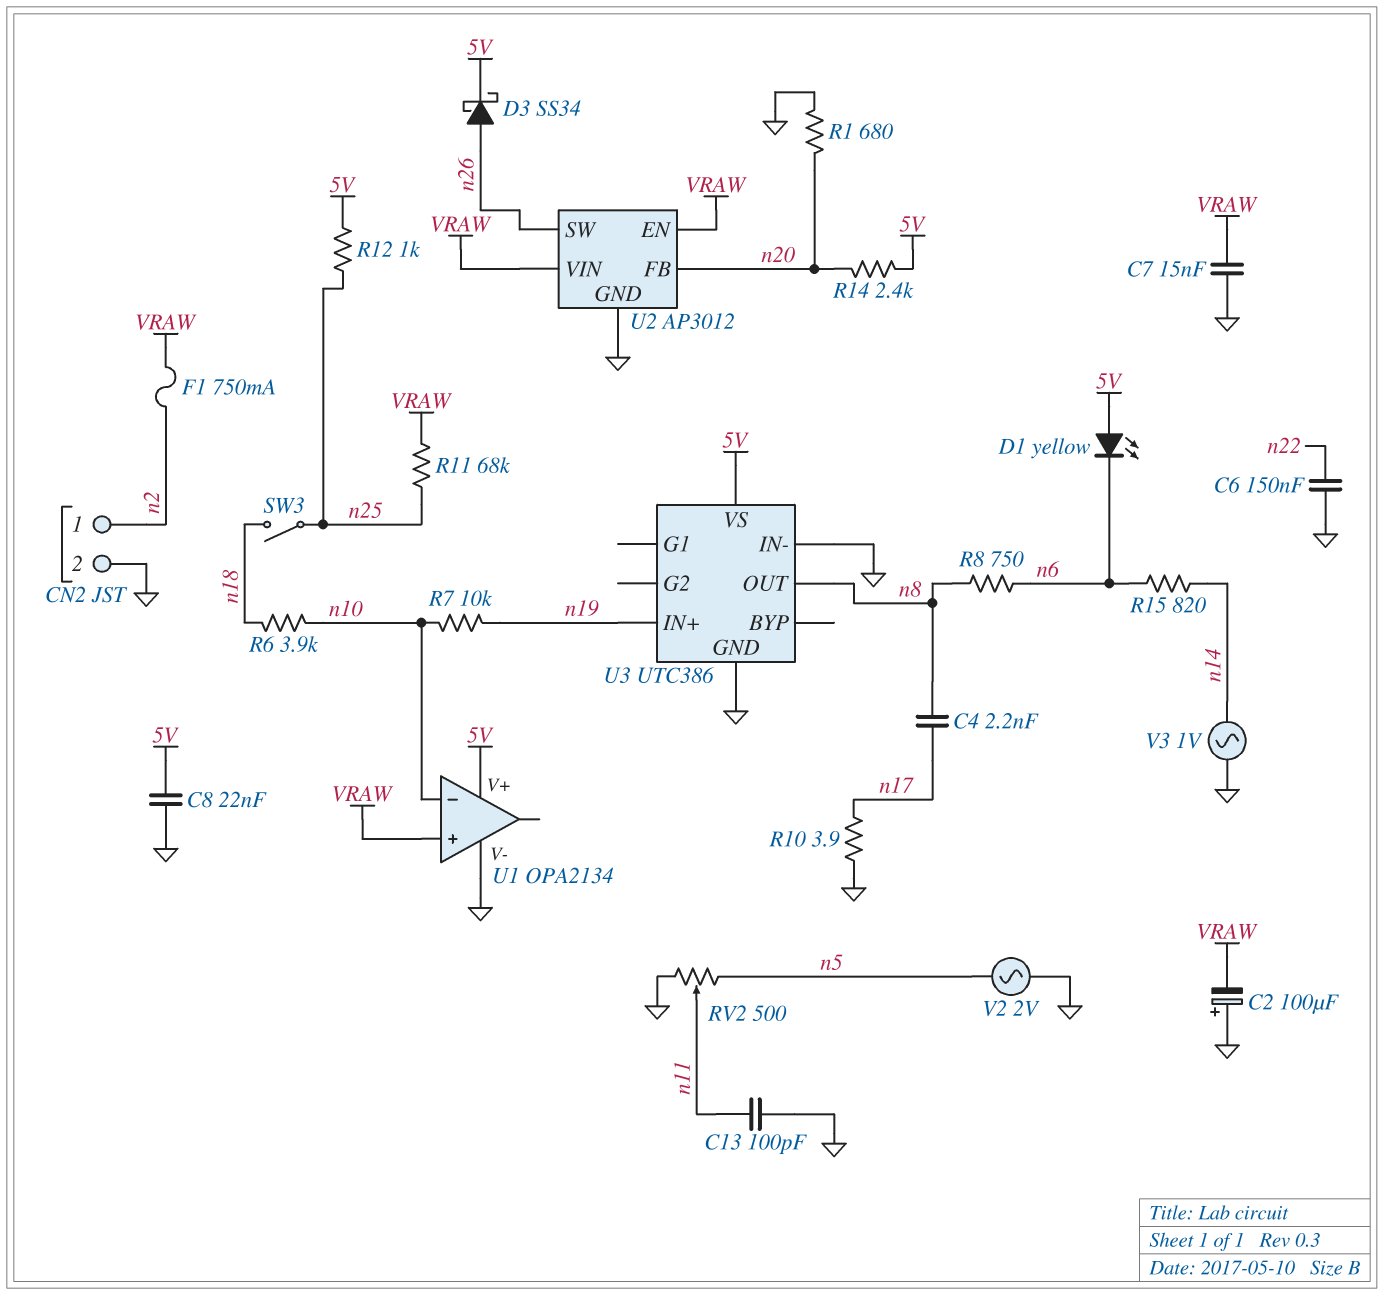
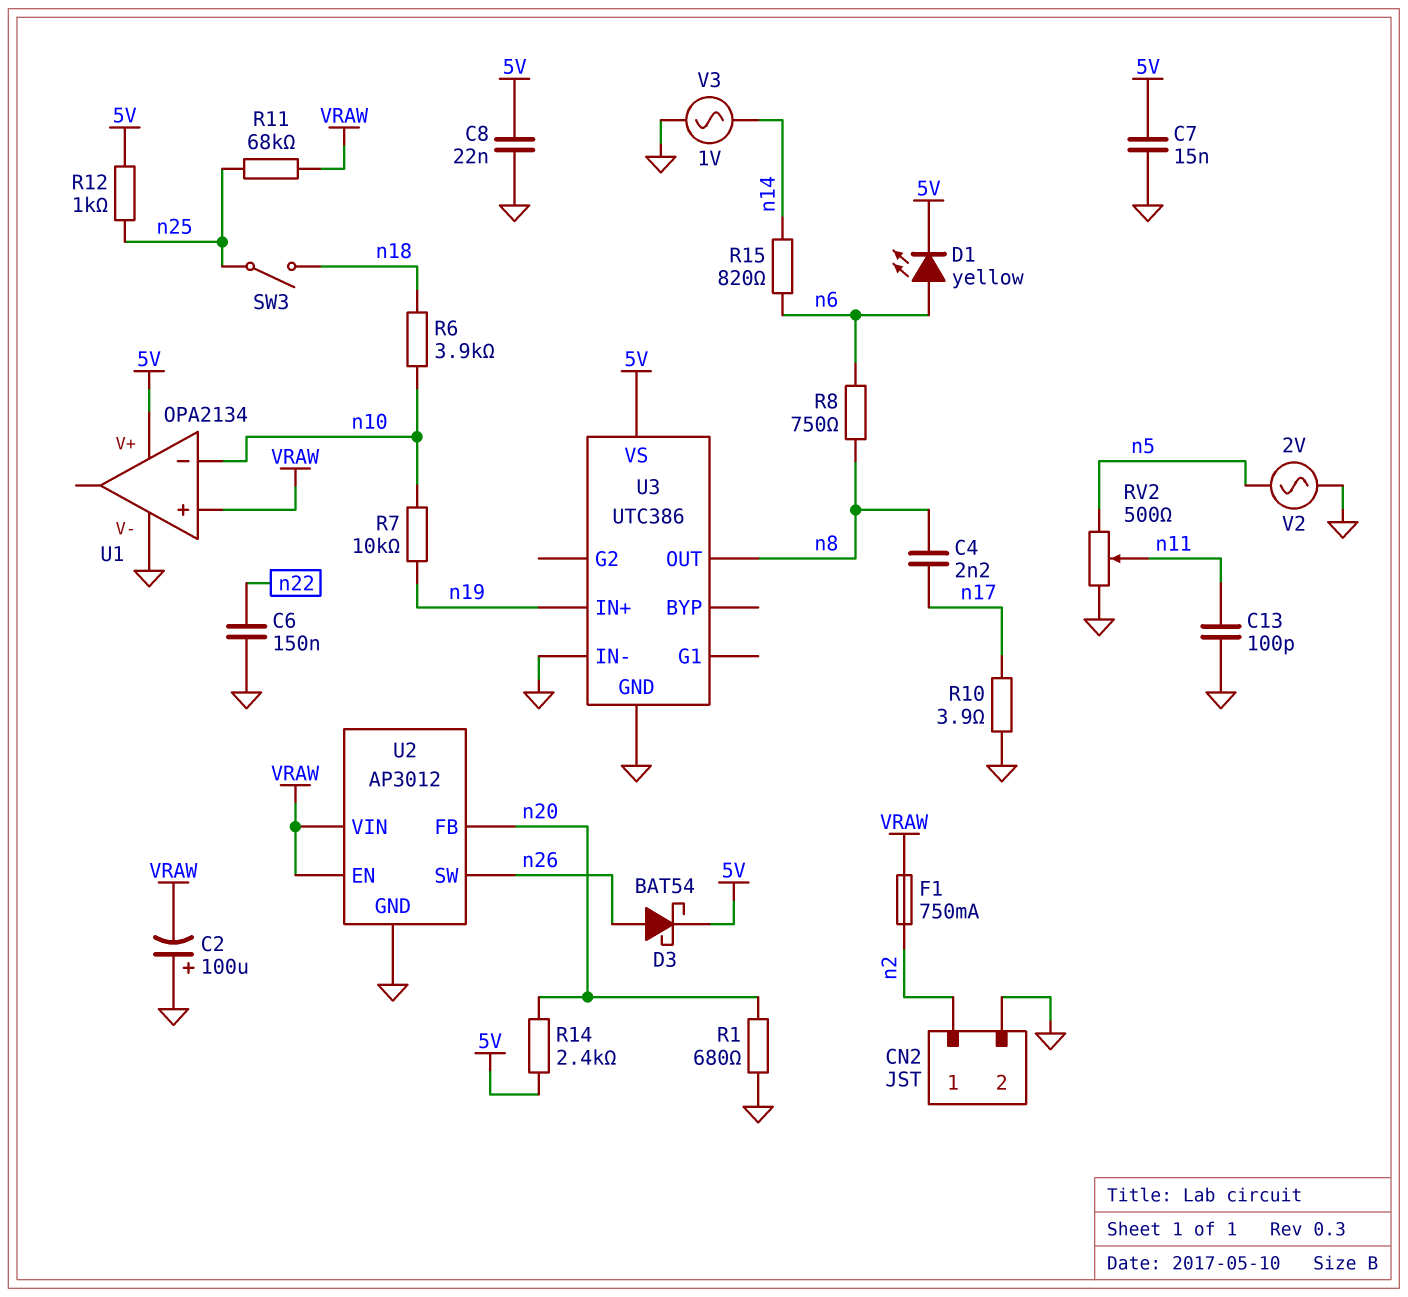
C7: 15nF (GND, VRAW) -> 15nF (5V, GND)
D1: LED yellow (A 5V, K n6) -> LED yellow (A n6, K 5V)
D3: schottky SS34 (A n26, K 5V) -> schottky BAT54 (A n26, K 5V)

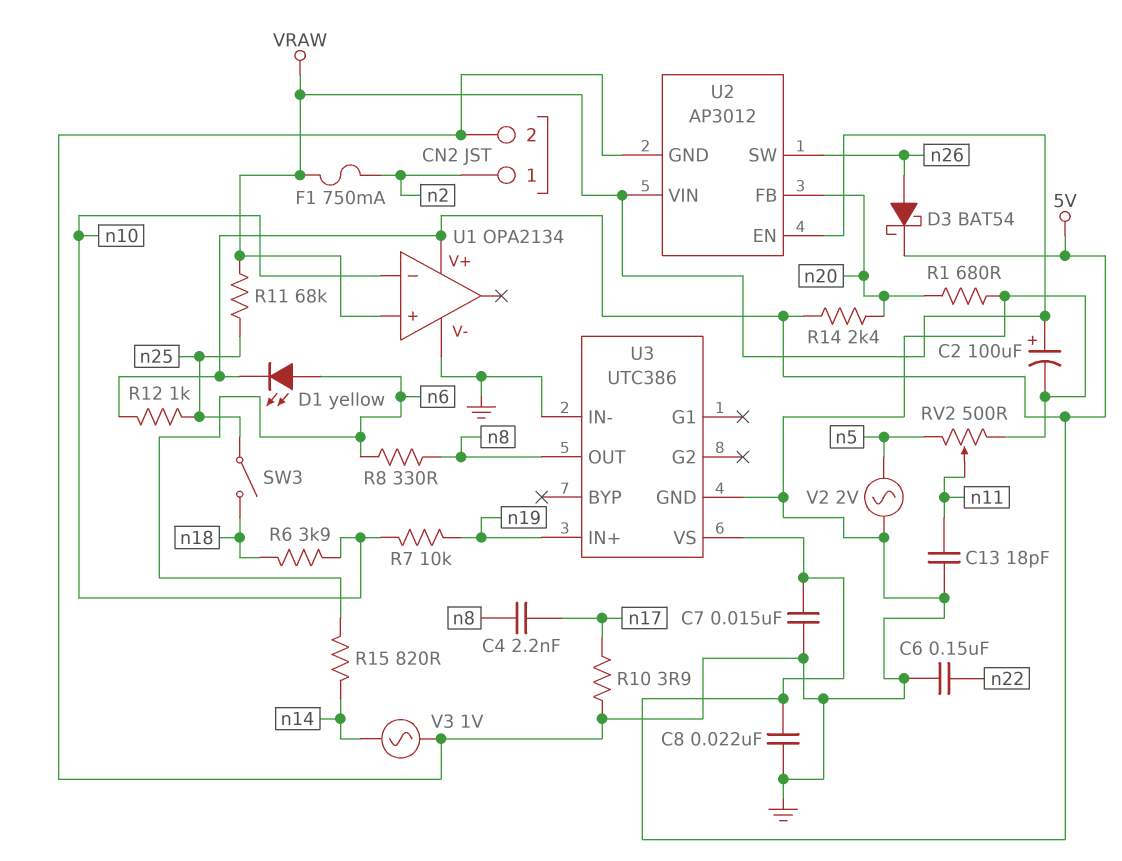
C2: 100uF (plus GND, minus VRAW) -> 100uF (plus VRAW, minus GND)
C13: 100pF (GND, n11) -> 18pF (GND, n11)
R8: 750 (n6, n8) -> 330 (n6, n8)

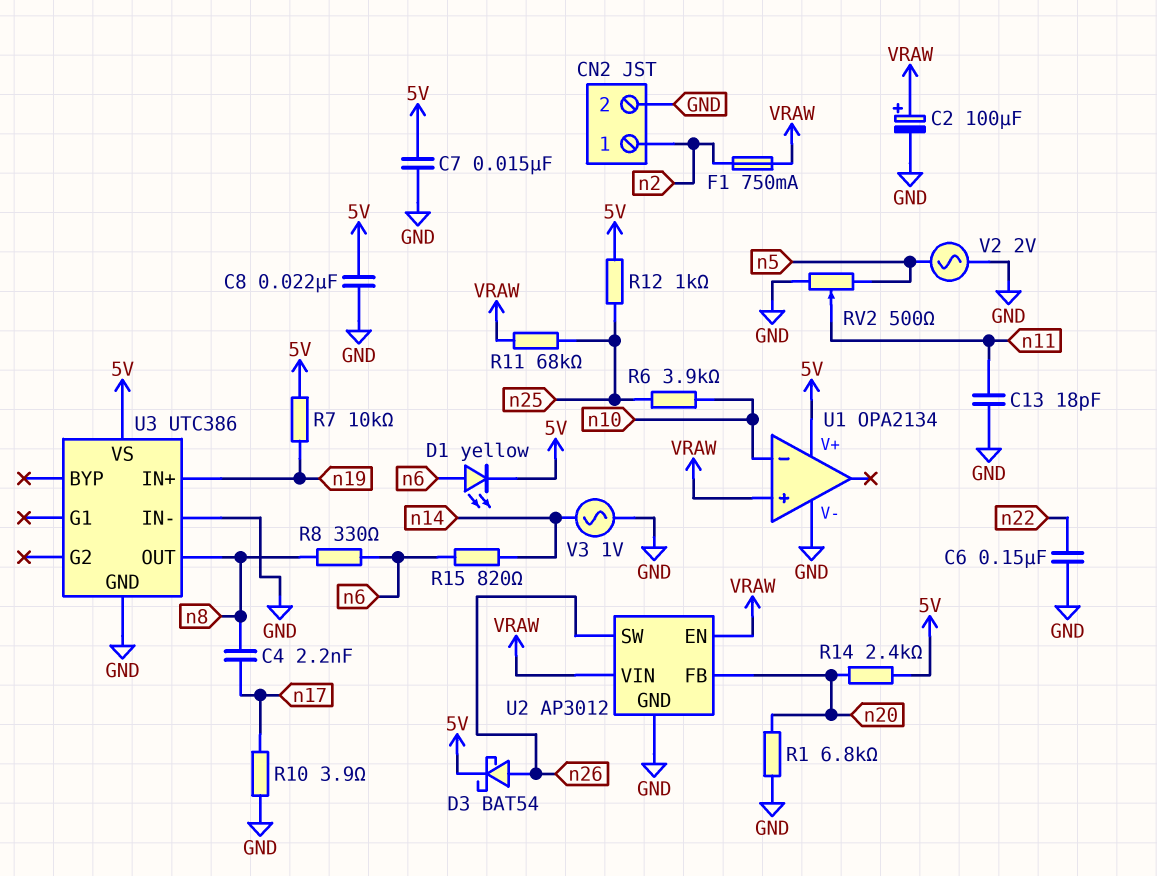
R1: 680 (GND, n20) -> 6.8k (GND, n20)
R6: 3.9k (n10, n18) -> 3.9k (n10, n25)
R7: 10k (n10, n19) -> 10k (5V, n19)
SW3: switch (n18, n25) -> none

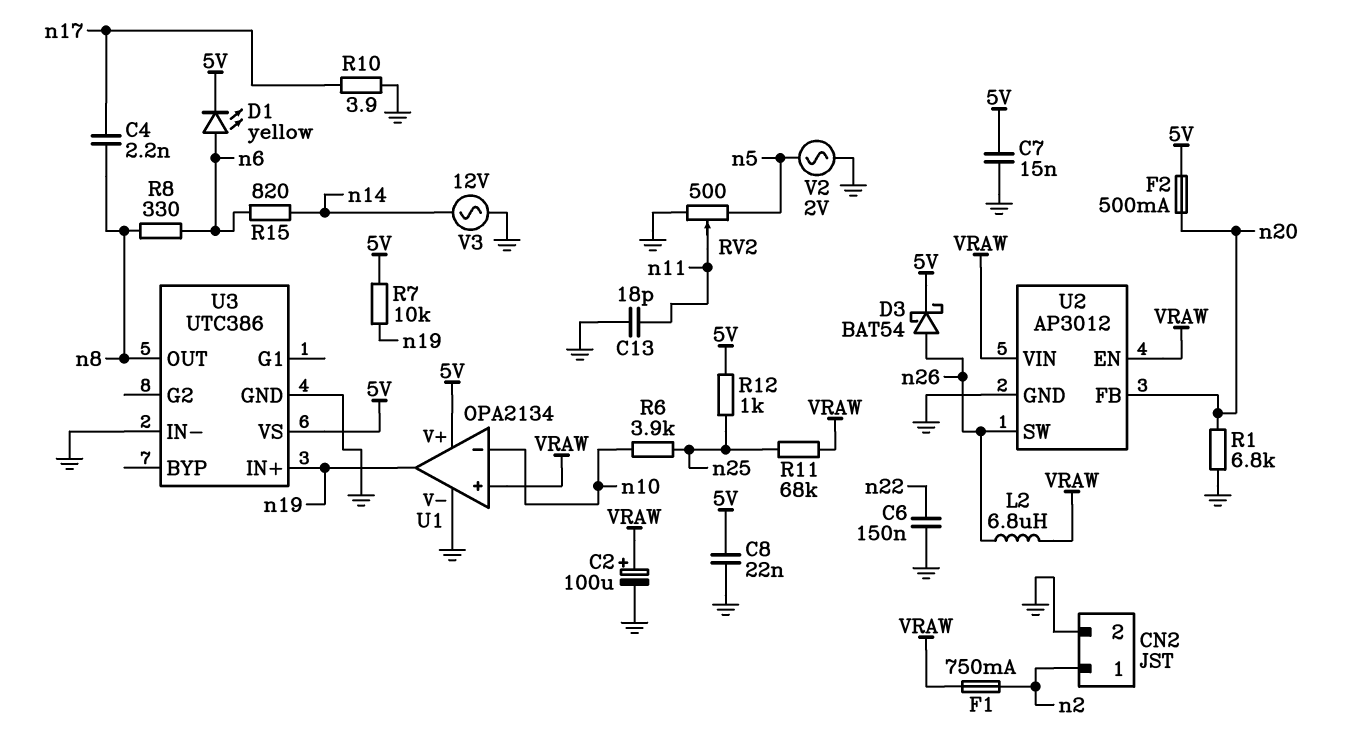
F2: none -> 500mA (5V, n20)
L2: none -> 6.8uH (VRAW, n26)
R14: 2.4k (5V, n20) -> none
U1 pin out: none -> n19
V3: AC 1V (GND, n14) -> AC 12V (GND, n14)

